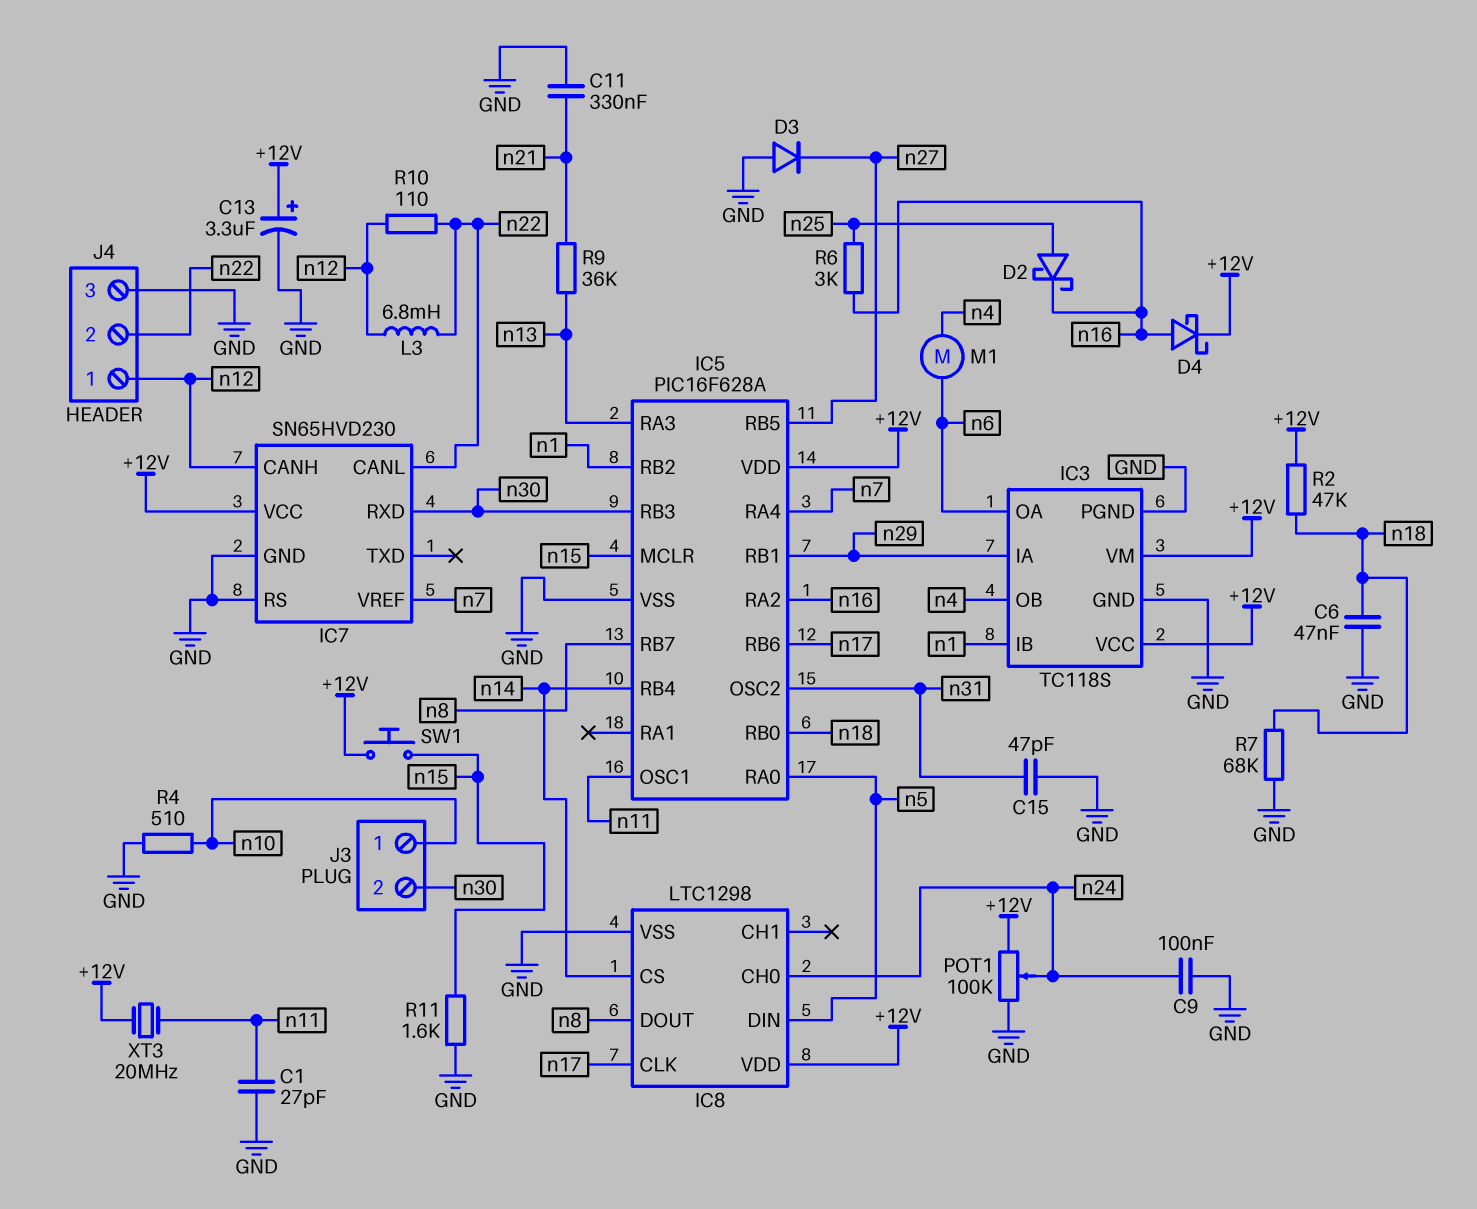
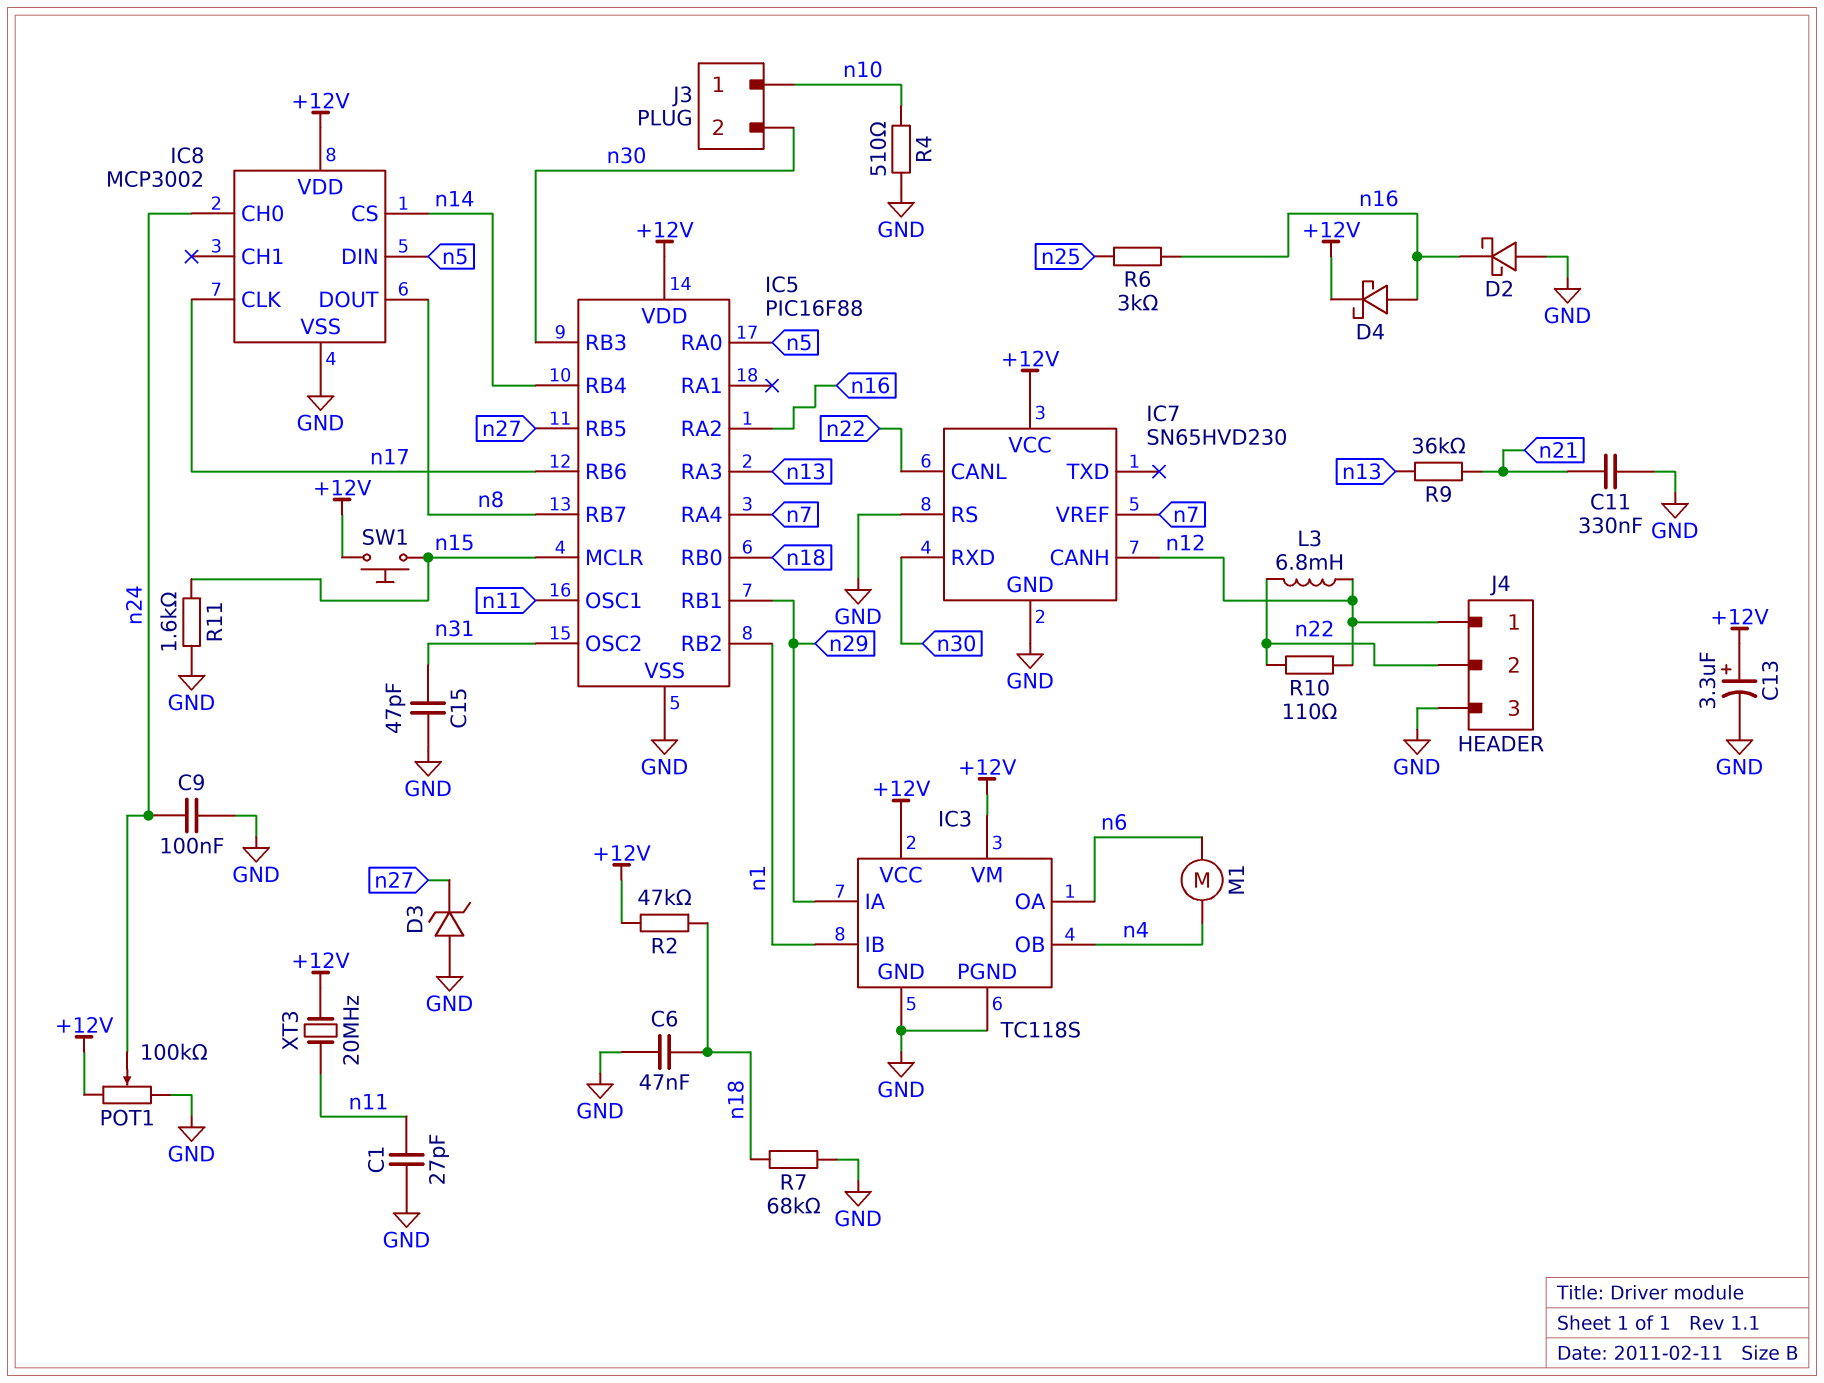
D2: schottky (A n25, K n16) -> schottky (A GND, K n16)
D3: diode (A GND, K n27) -> zener (A GND, K n27)
IC5: PIC16F628A -> PIC16F88
IC8: LTC1298 -> MCP3002

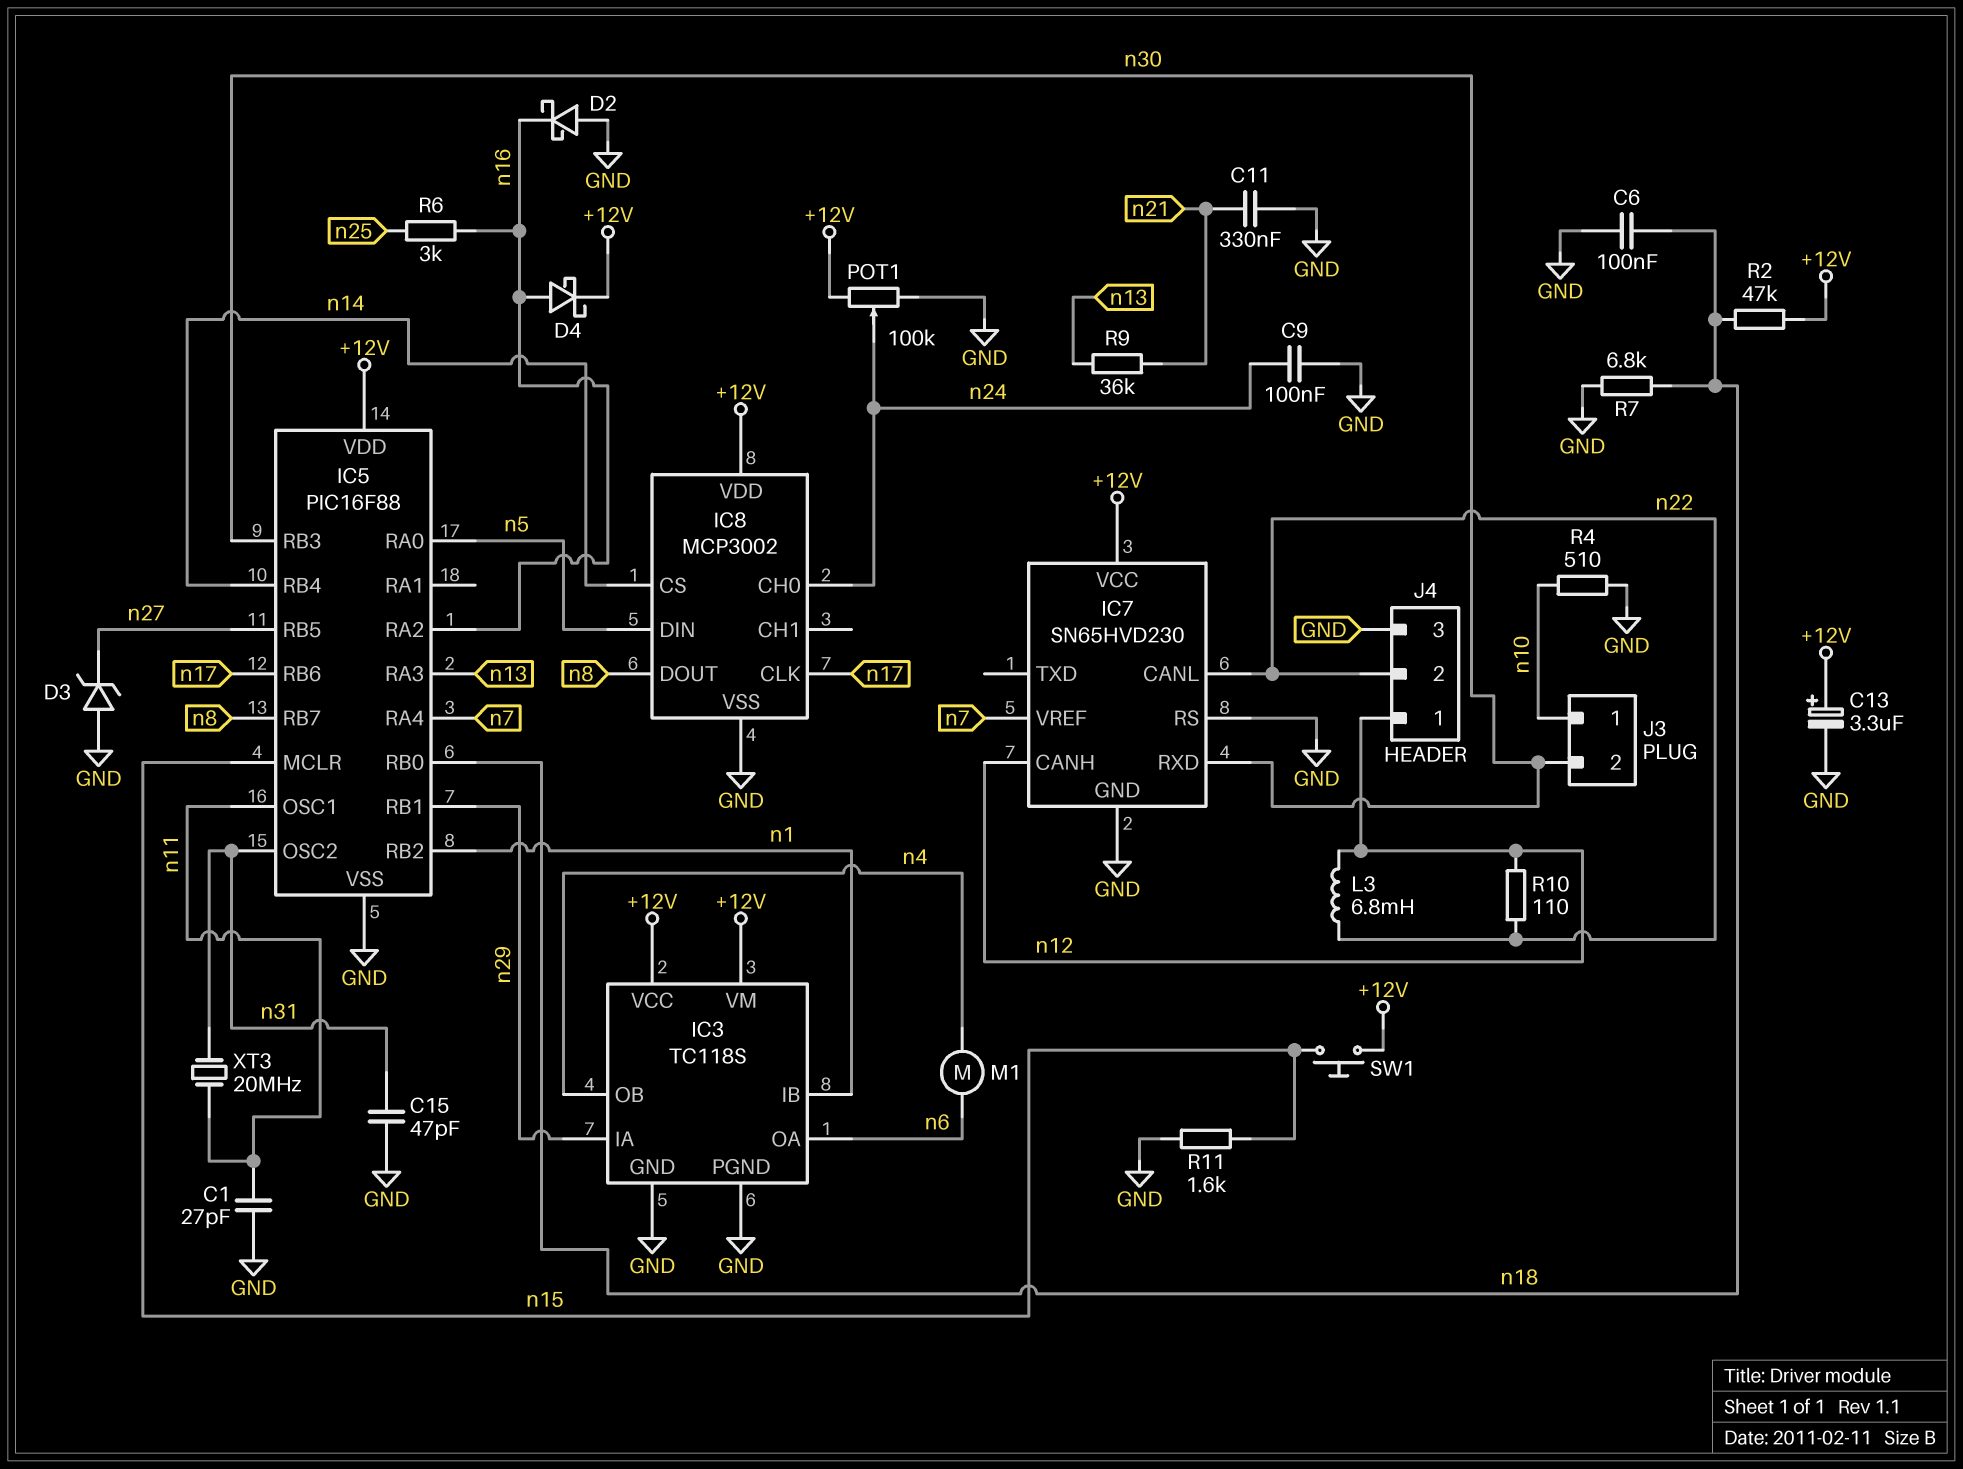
C6: 47nF (GND, n18) -> 100nF (GND, n18)
R7: 68k (GND, n18) -> 6.8k (GND, n18)
XT3: 20MHz (+12V, n11) -> 20MHz (n11, n31)

